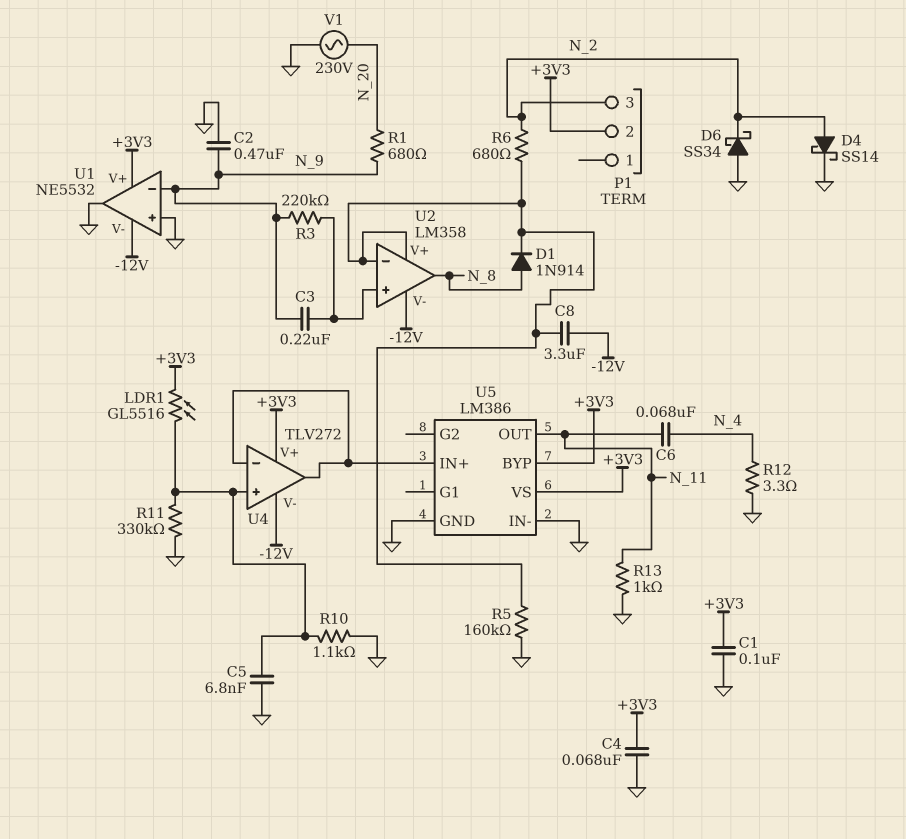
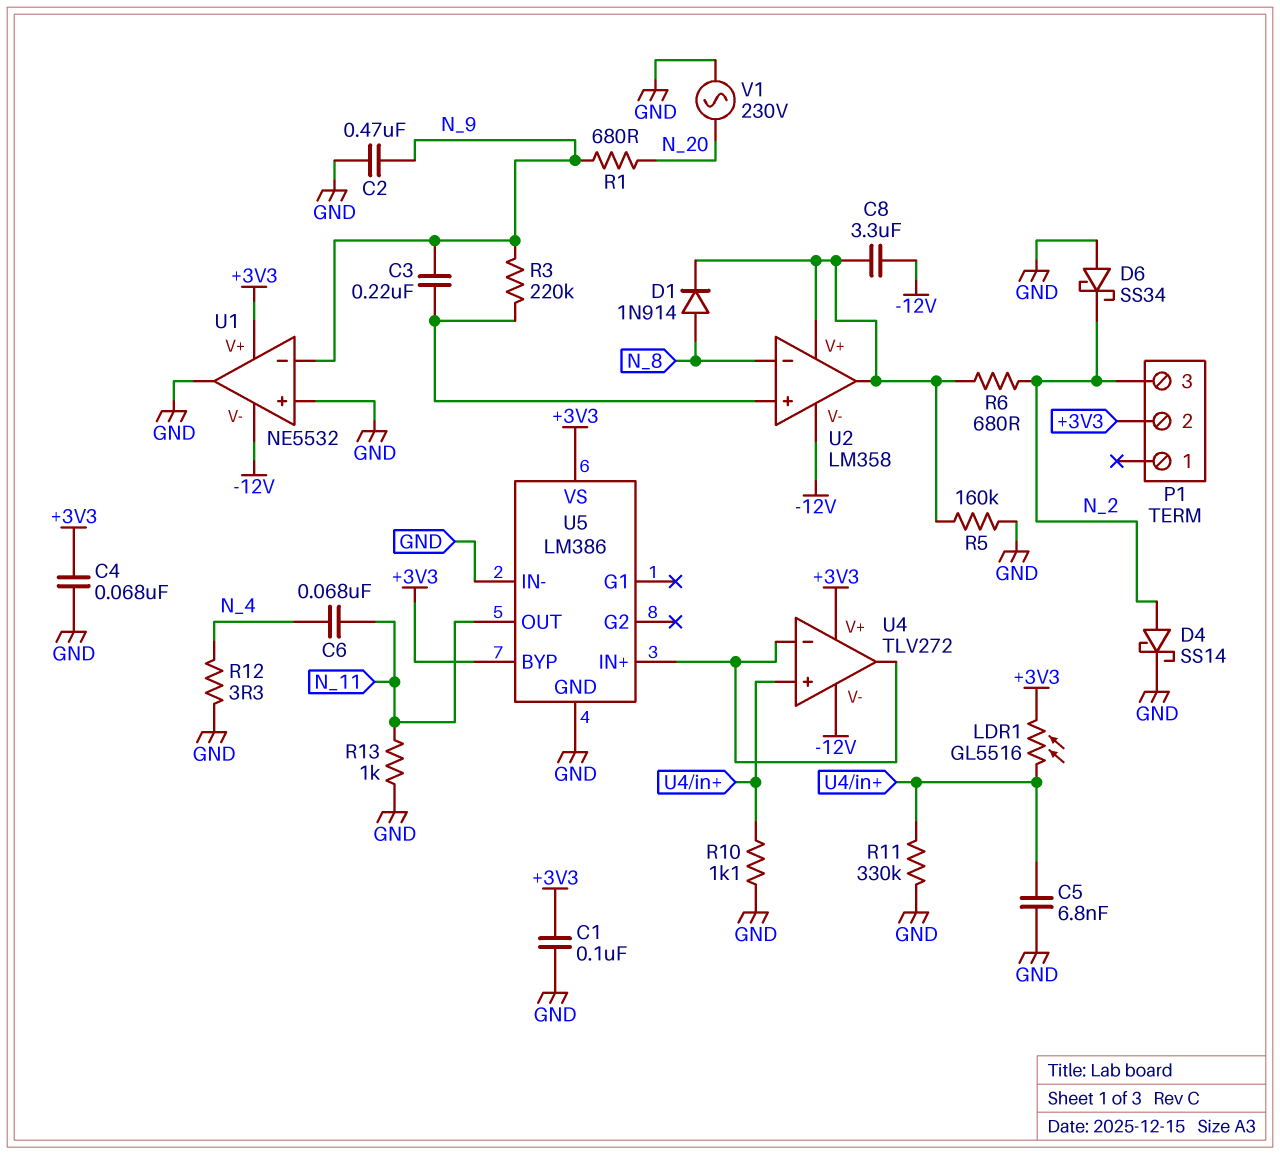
U2 pin in-: U2/V+ -> N_8
U2 pin out: N_8 -> U2/V+

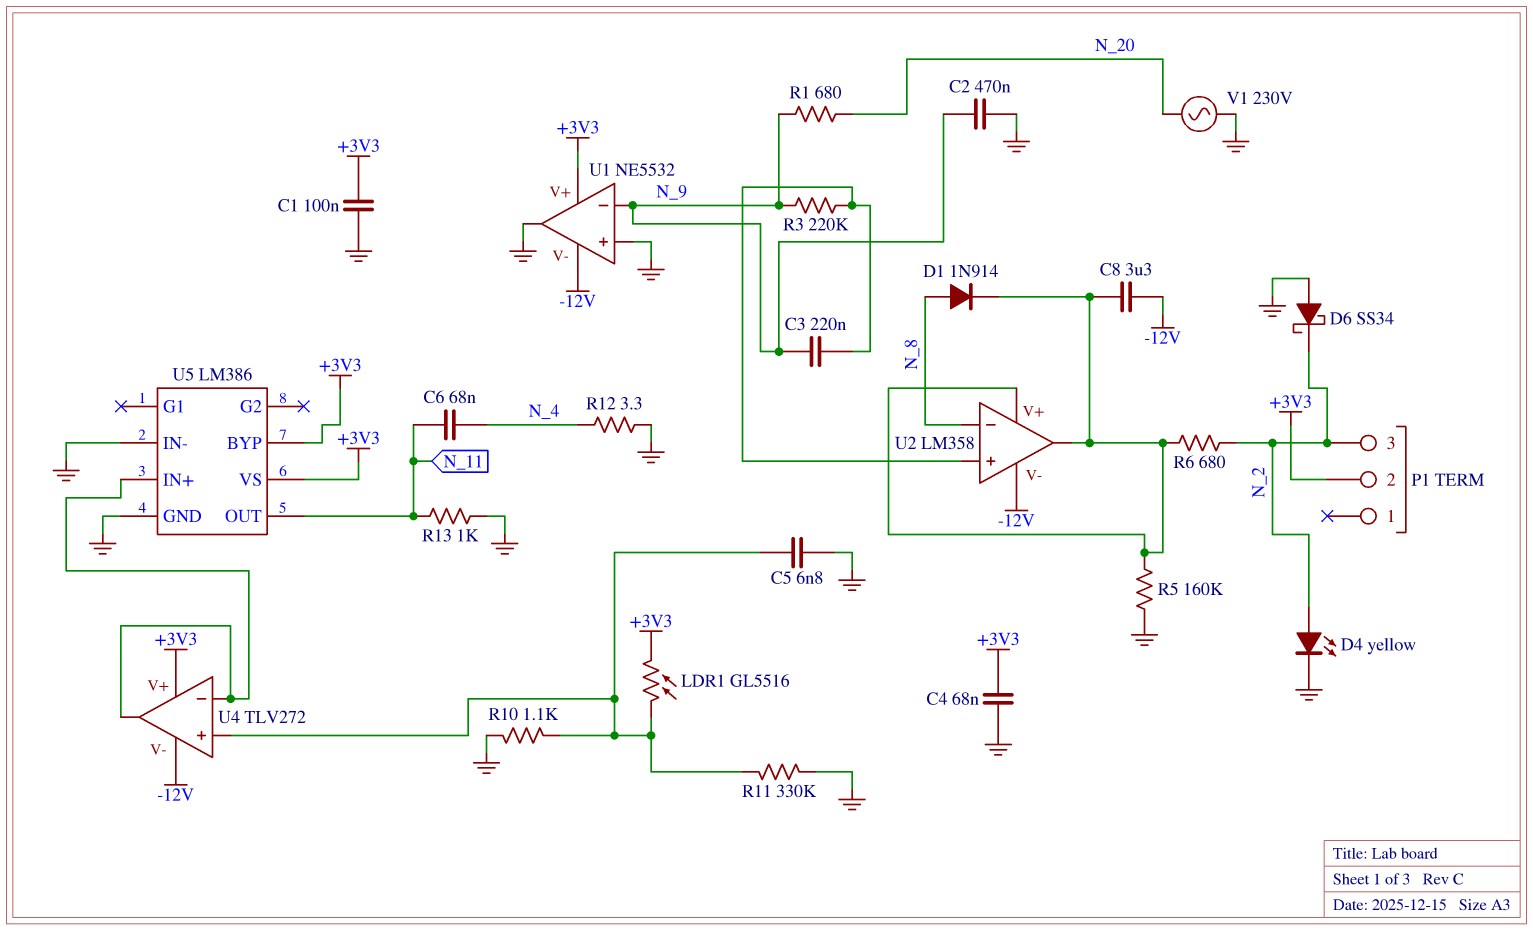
D4: schottky SS14 (A N_2, K GND) -> LED yellow (A N_2, K GND)

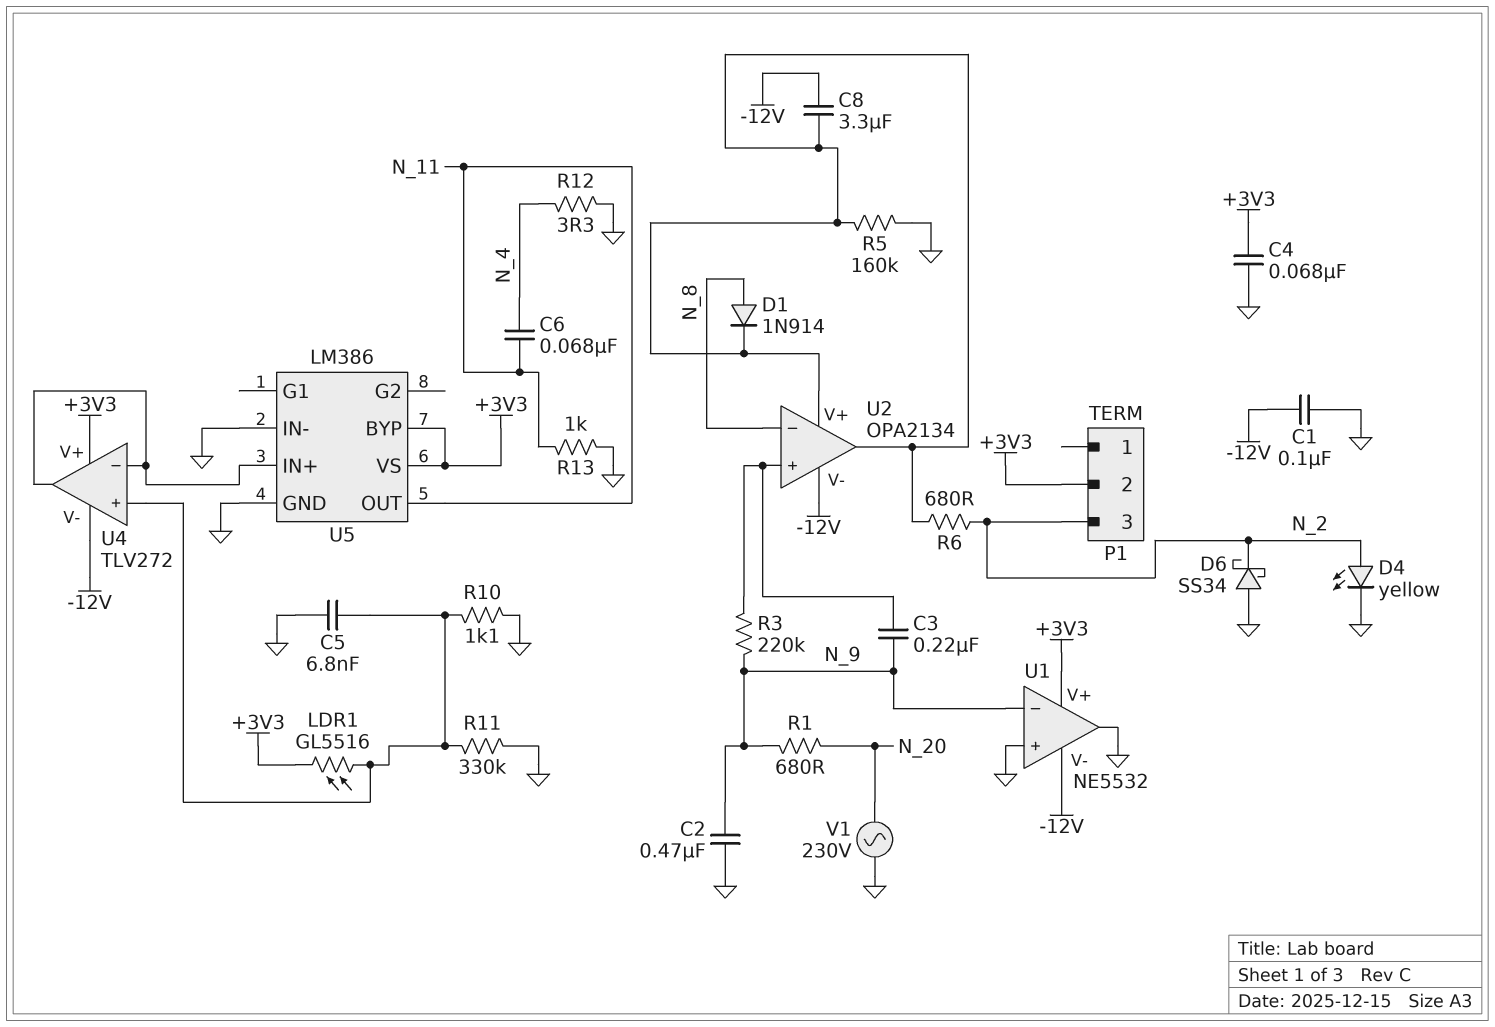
C1: 100nF (+3V3, GND) -> 100nF (-12V, GND)
U2: LM358 -> OPA2134

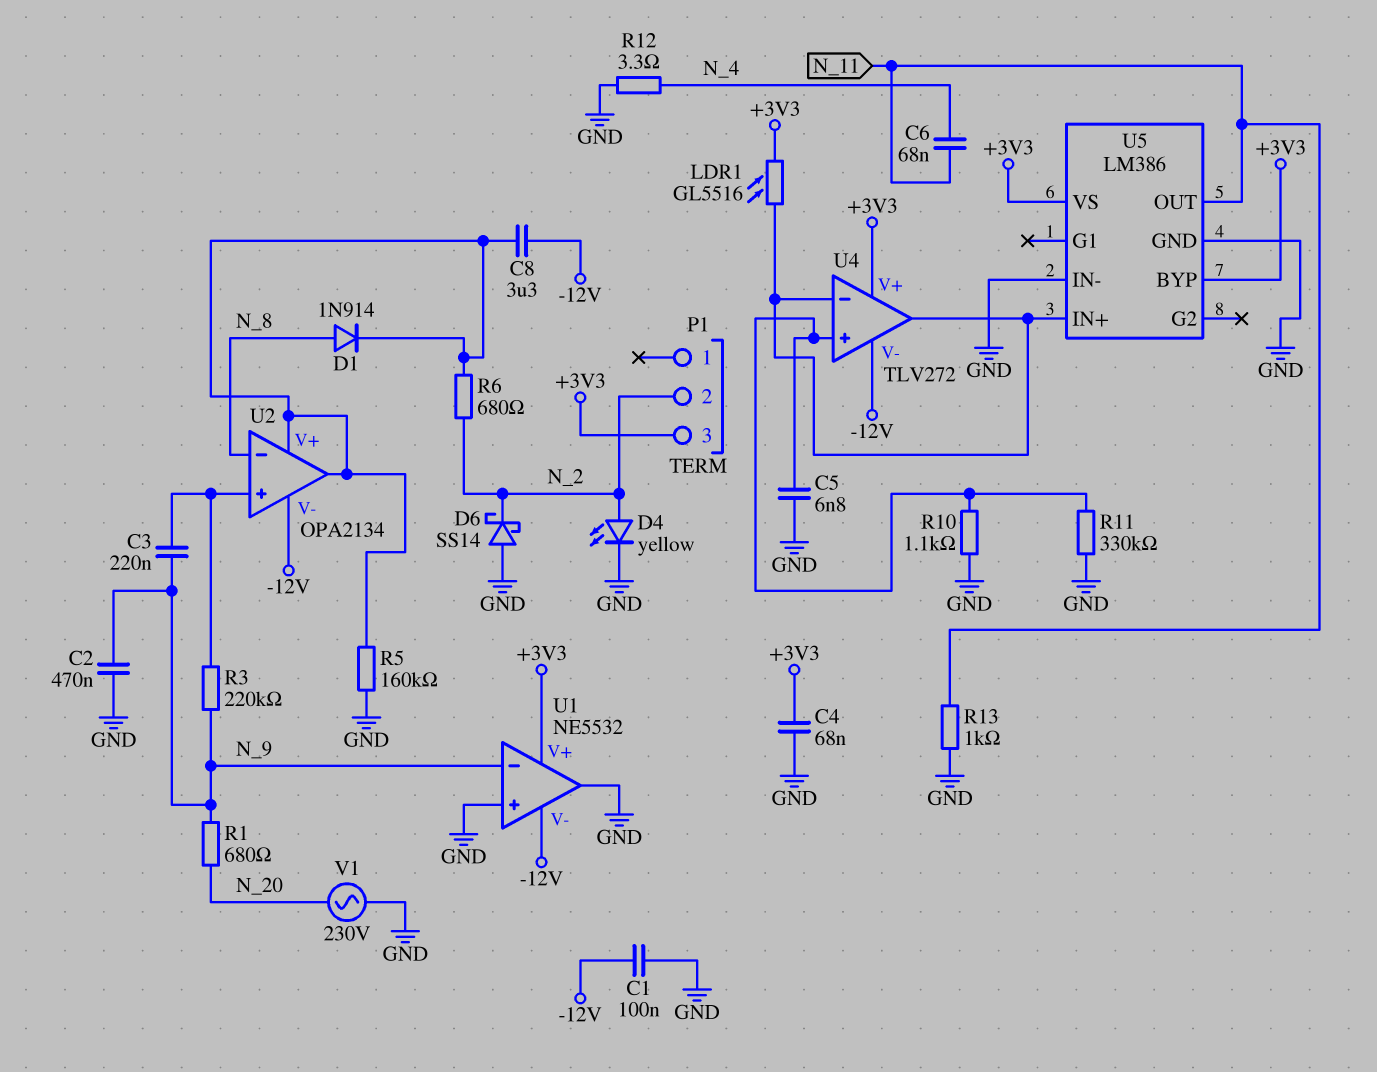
D6: schottky SS34 (A GND, K N_2) -> schottky SS14 (A GND, K N_2)
LDR1: GL5516 (+3V3, U4/in+) -> GL5516 (+3V3, U4/in-)
P1 pin 2: +3V3 -> N_2
P1 pin 3: N_2 -> +3V3

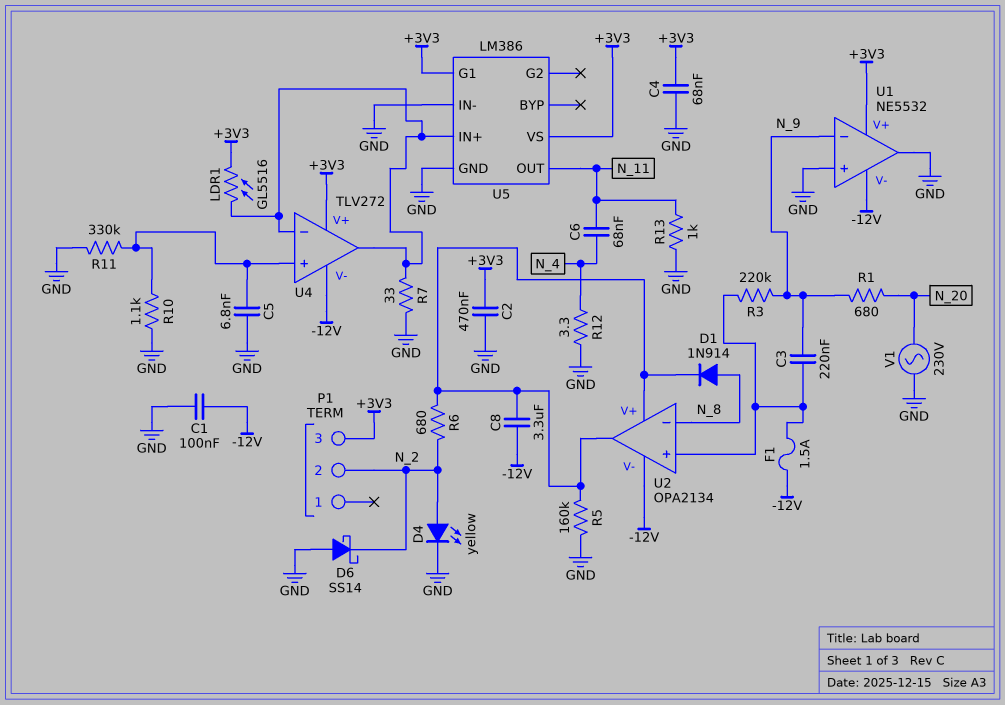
C2: 470nF (GND, N_9) -> 470nF (+3V3, GND)
F1: none -> 1.5A (-12V, U2/in+)
R7: none -> 33 (GND, U4/in-)
U5 pin BYP: +3V3 -> none
U5 pin G1: none -> +3V3

